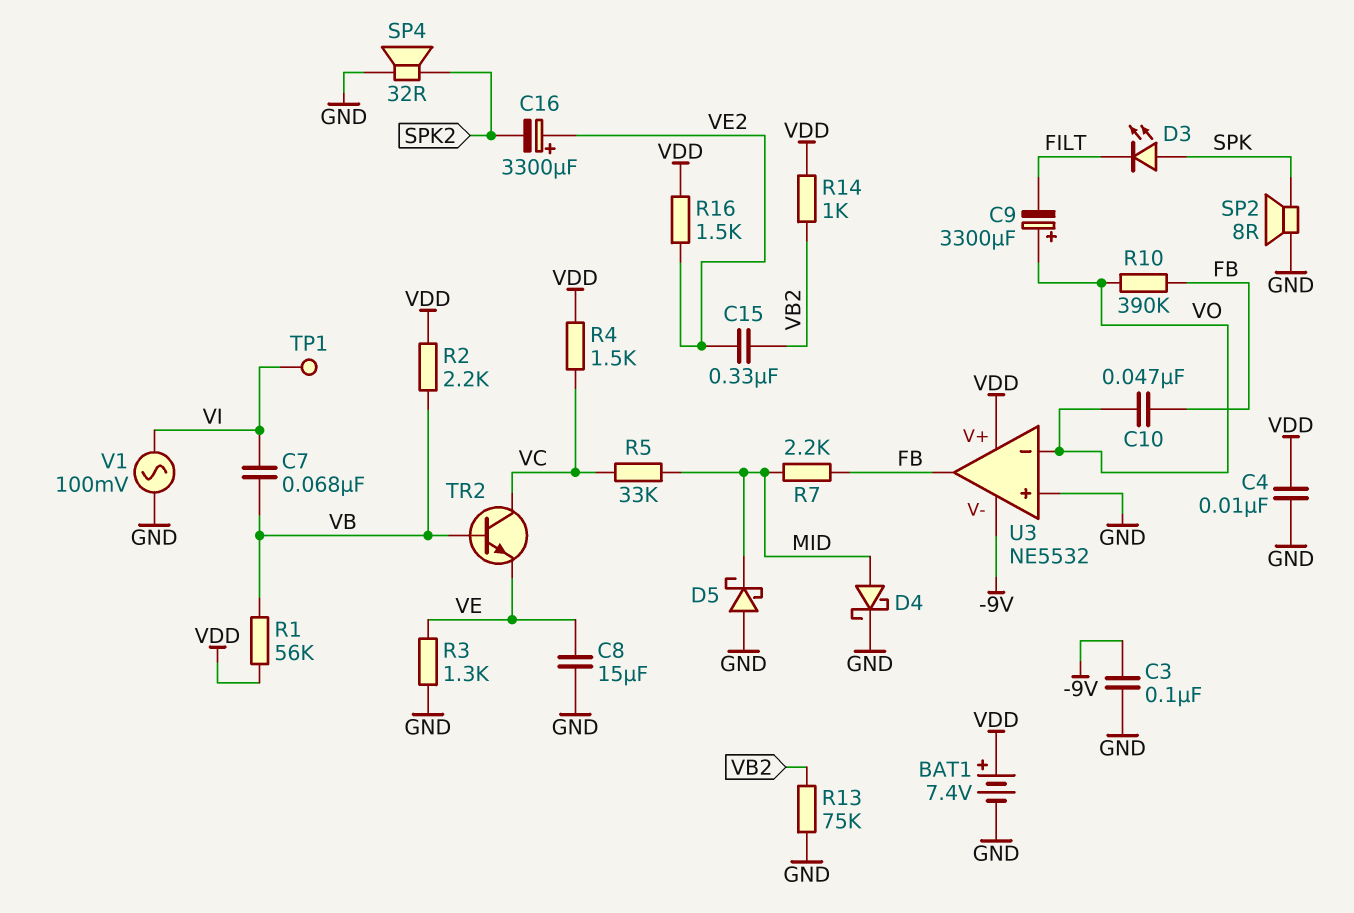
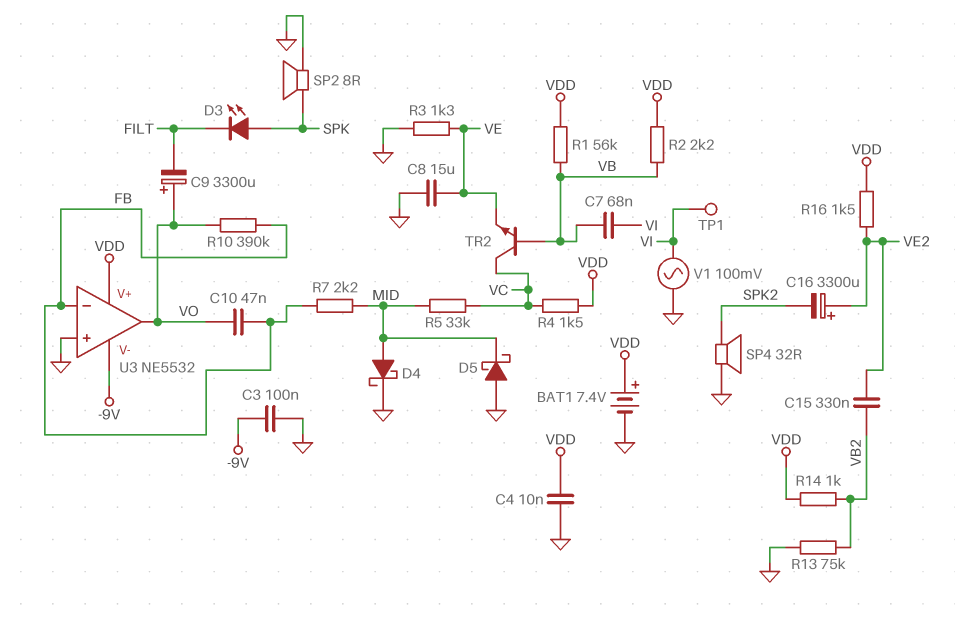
U3 pin in-: VO -> FB
U3 pin out: FB -> VO

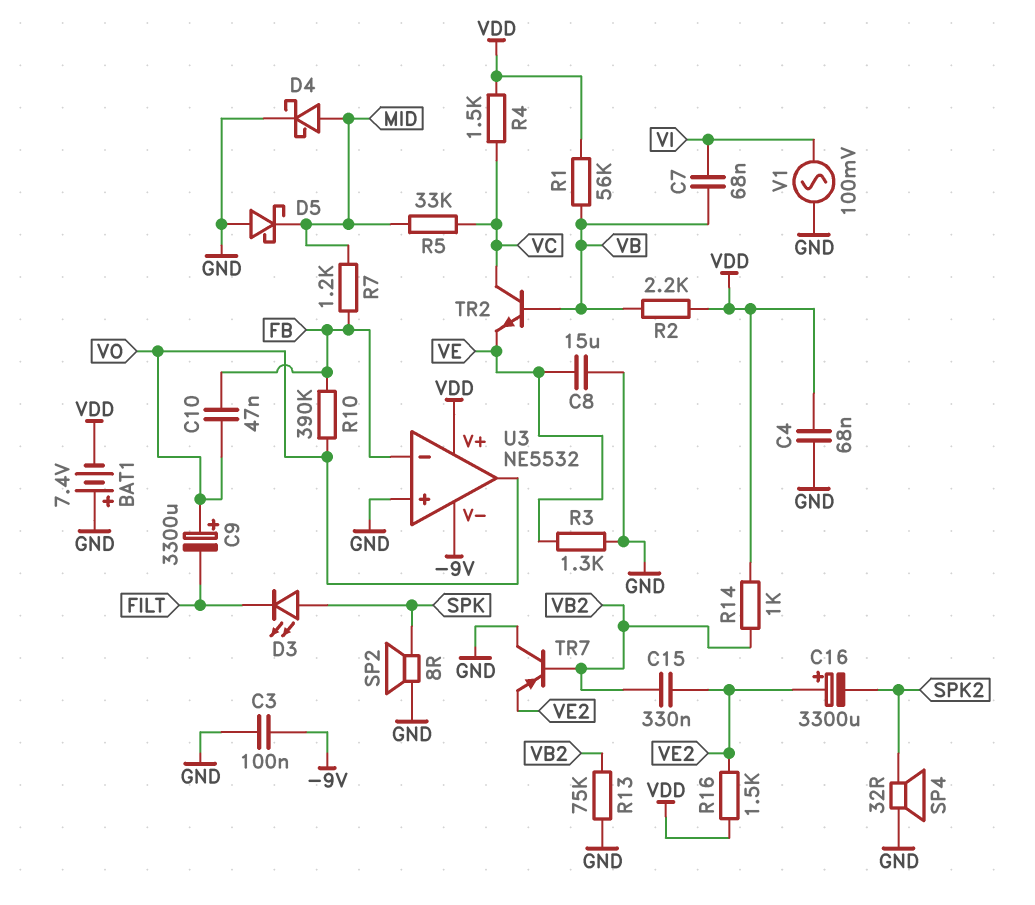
BAT1: 7.4V (plus VDD, minus GND) -> 7.4V (plus GND, minus VDD)
C4: 10nF (GND, VDD) -> 68nF (GND, VDD)
R7: 2.2k (FB, MID) -> 1.2k (FB, MID)
TP1: test point (VI) -> none
TR7: none -> PNP (B VB2, C GND, E VE2)

